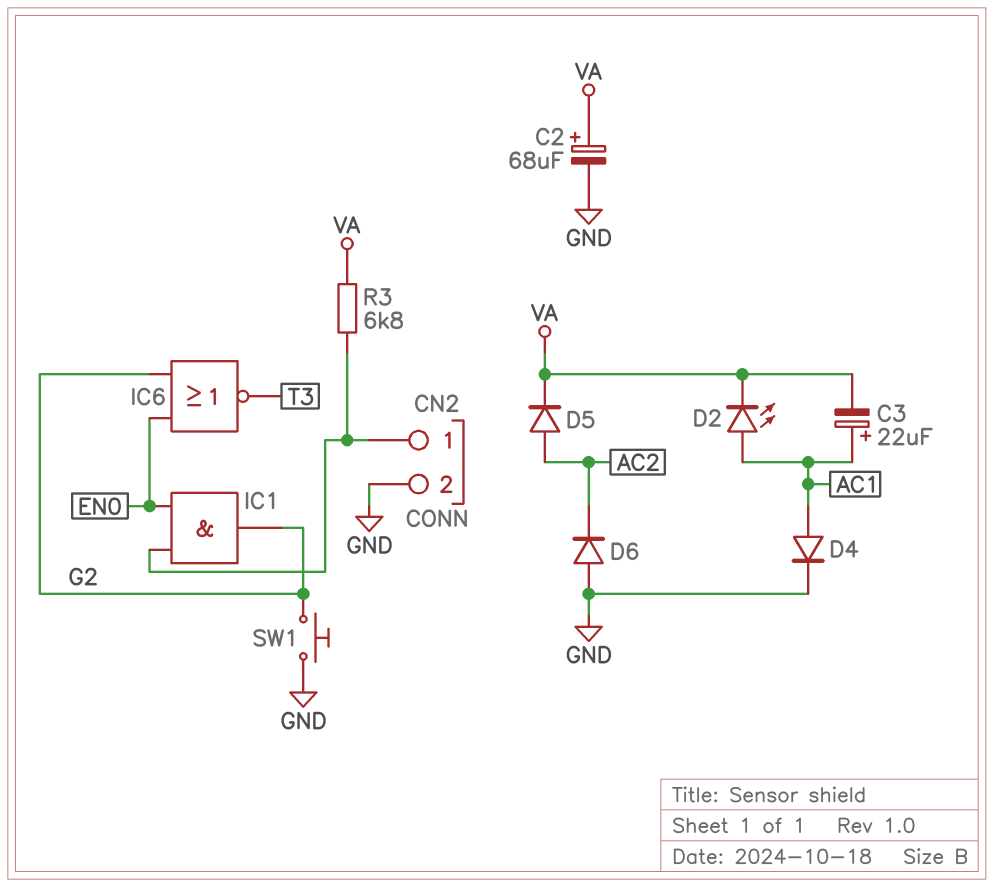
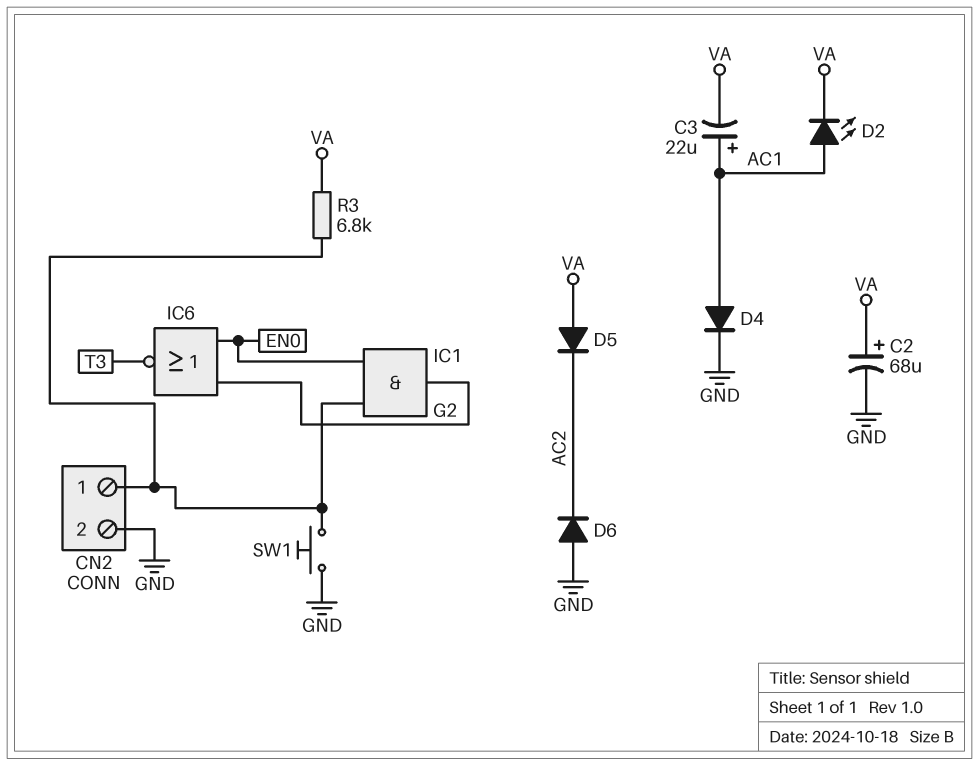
D5: diode (A AC2, K VA) -> diode (A VA, K AC2)
SW1: button (G2, GND) -> button (CN2/1, GND)

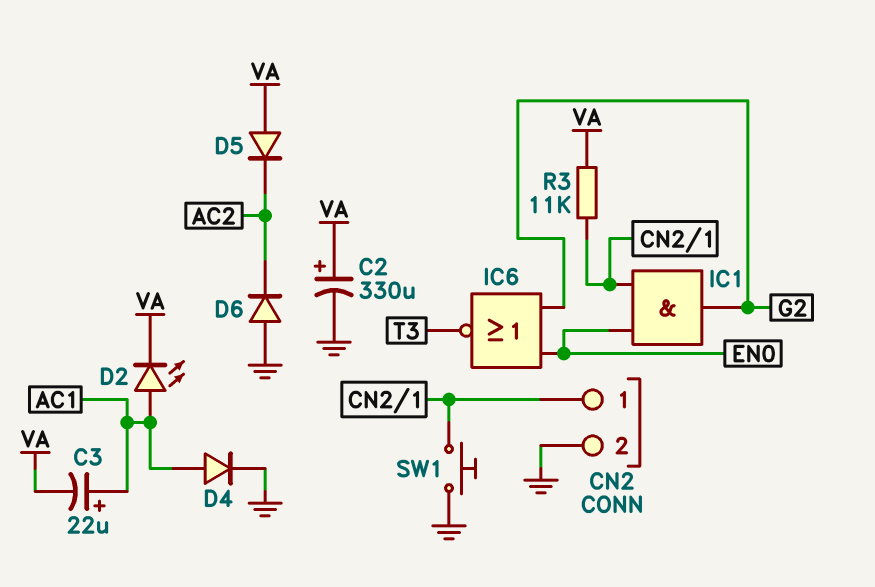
C2: 68uF (plus VA, minus GND) -> 330uF (plus VA, minus GND)
R3: 6.8k (CN2/1, VA) -> 11k (CN2/1, VA)

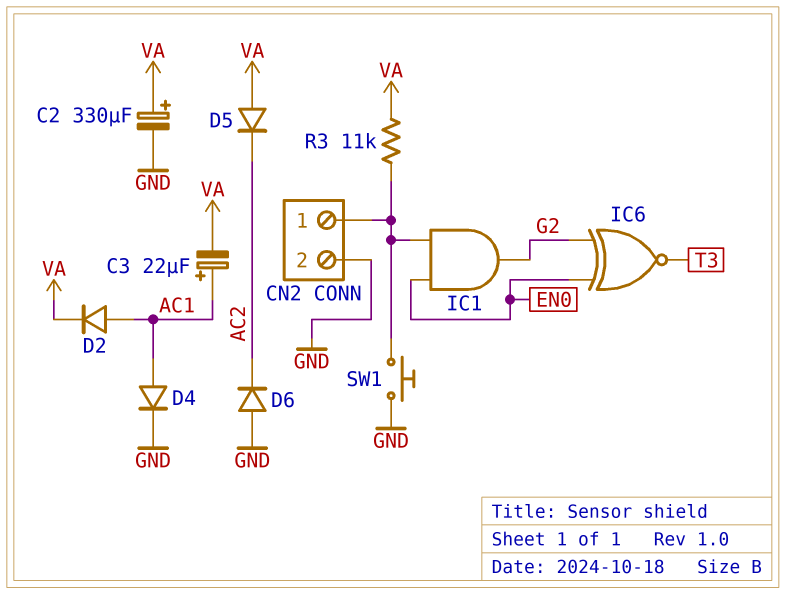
D2: LED (A AC1, K VA) -> diode (A AC1, K VA)
IC6: NOR (in EN0, in G2, out T3) -> XNOR (in EN0, in G2, out T3)

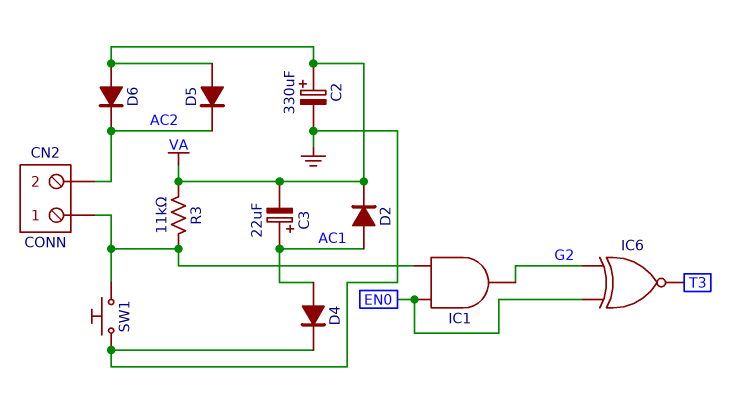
CN2 pin 2: GND -> AC2
D6: diode (A GND, K AC2) -> diode (A VA, K AC2)

